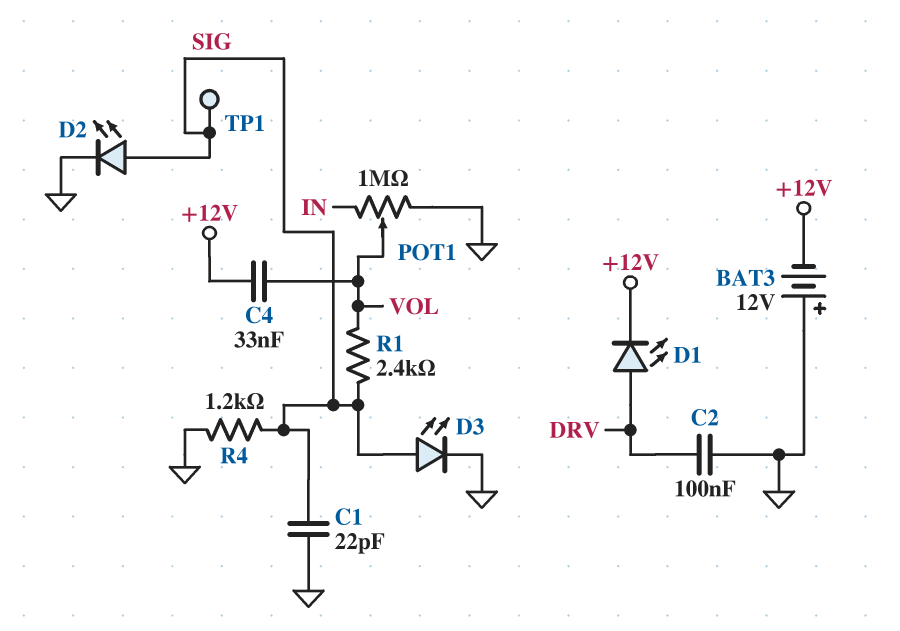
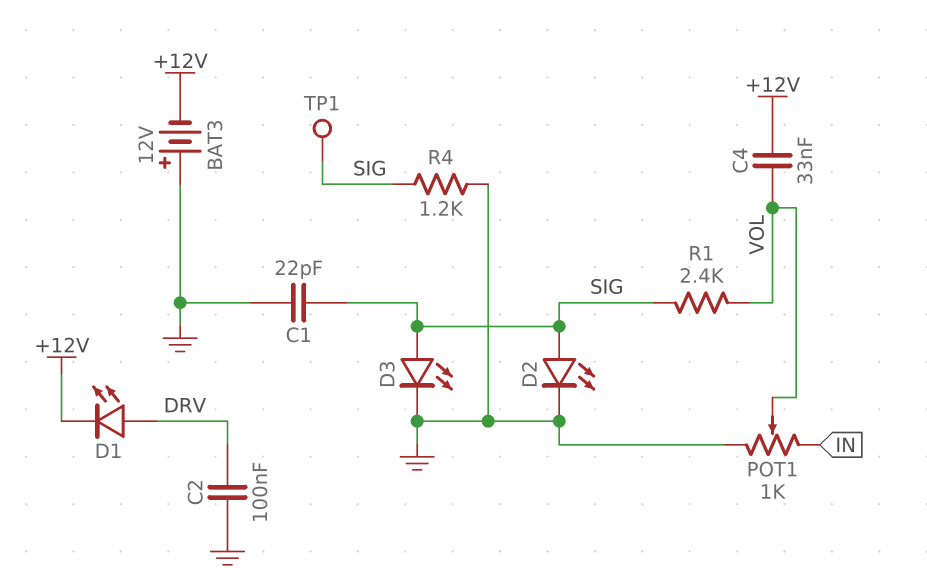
POT1: 1M (GND, IN, wiper VOL) -> 1k (GND, IN, wiper VOL)

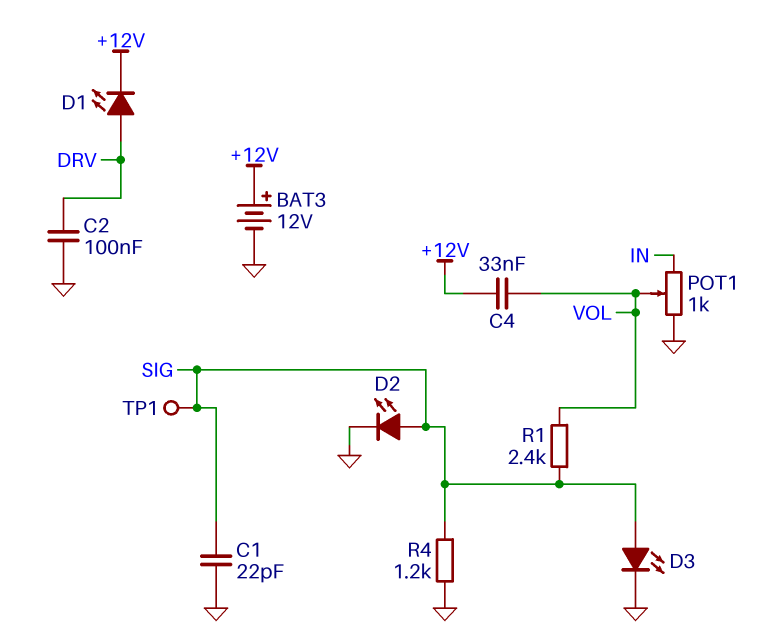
BAT3: 12V (plus GND, minus +12V) -> 12V (plus +12V, minus GND)

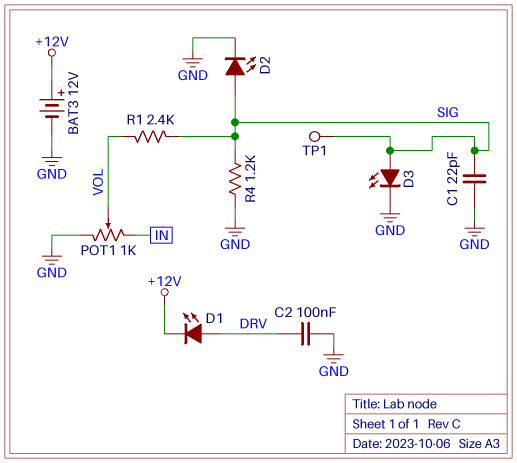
C4: 33nF (+12V, VOL) -> none

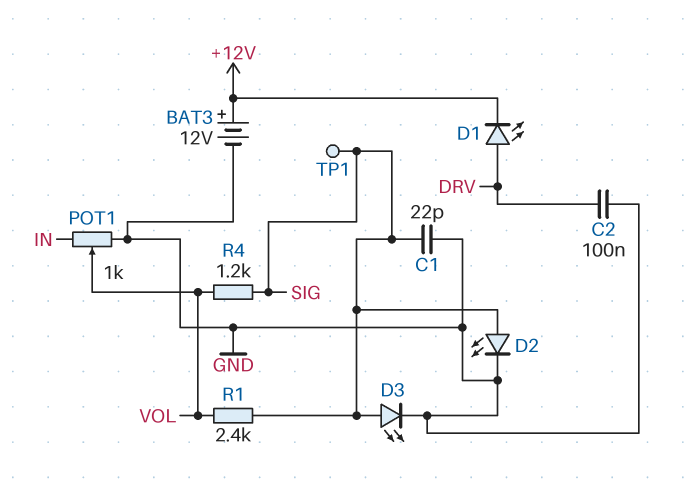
R4: 1.2k (GND, SIG) -> 1.2k (SIG, VOL)

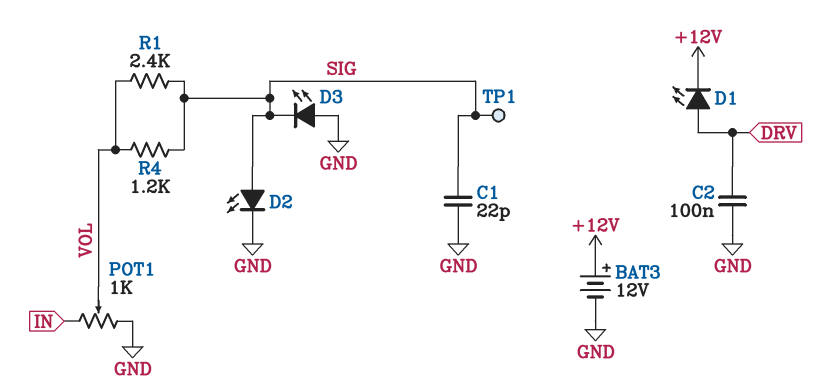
D3: LED (A SIG, K GND) -> LED (A GND, K SIG)

